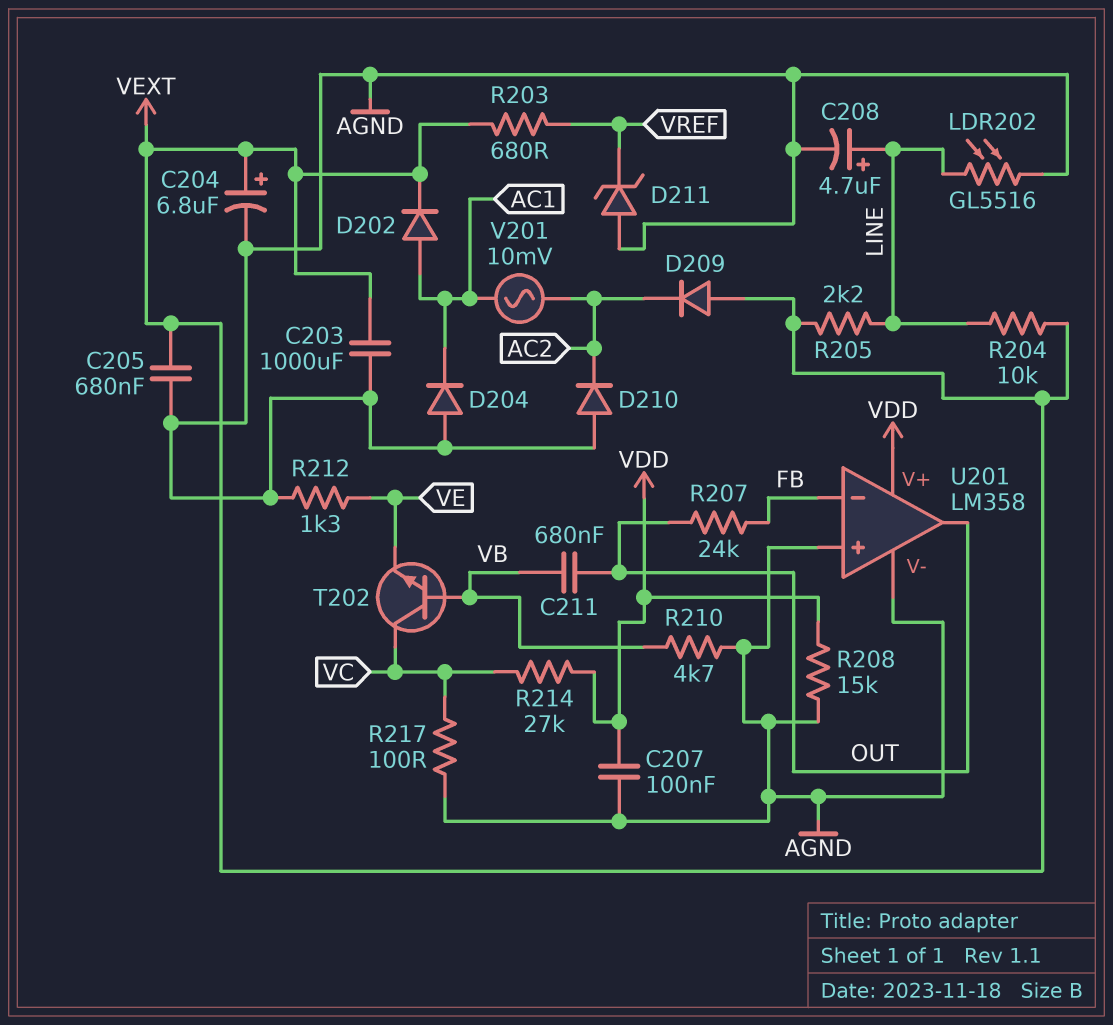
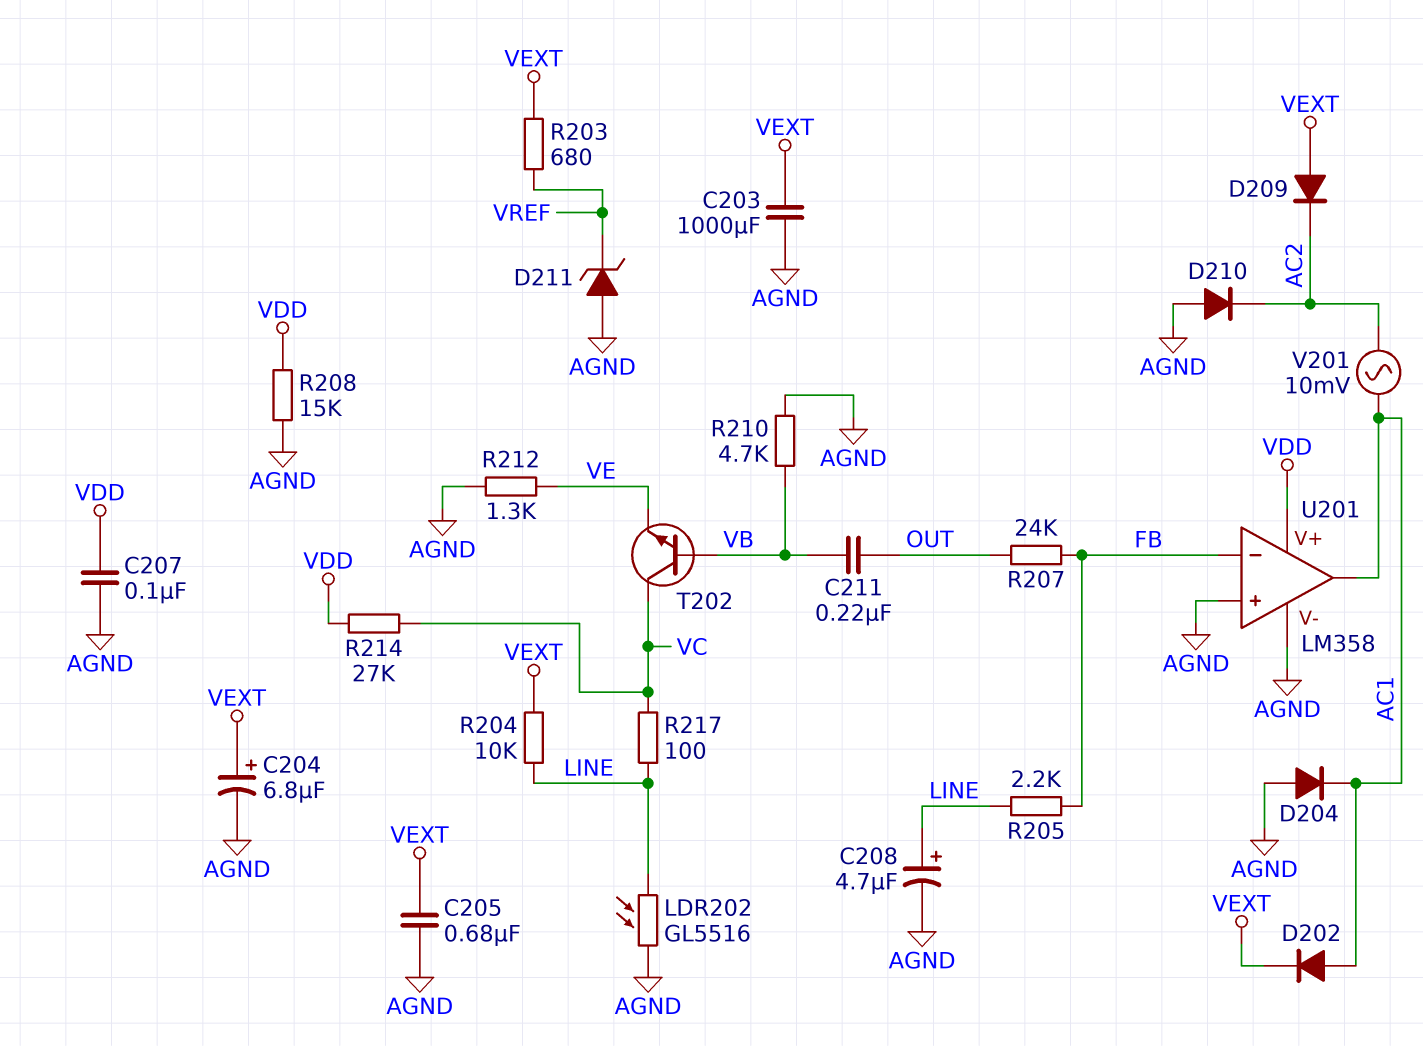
C211: 680nF (OUT, VB) -> 220nF (OUT, VB)
R205: 2.2k (LINE, VEXT) -> 2.2k (FB, LINE)
R217: 100 (AGND, VC) -> 100 (LINE, VC)
U201 pin out: OUT -> AC1

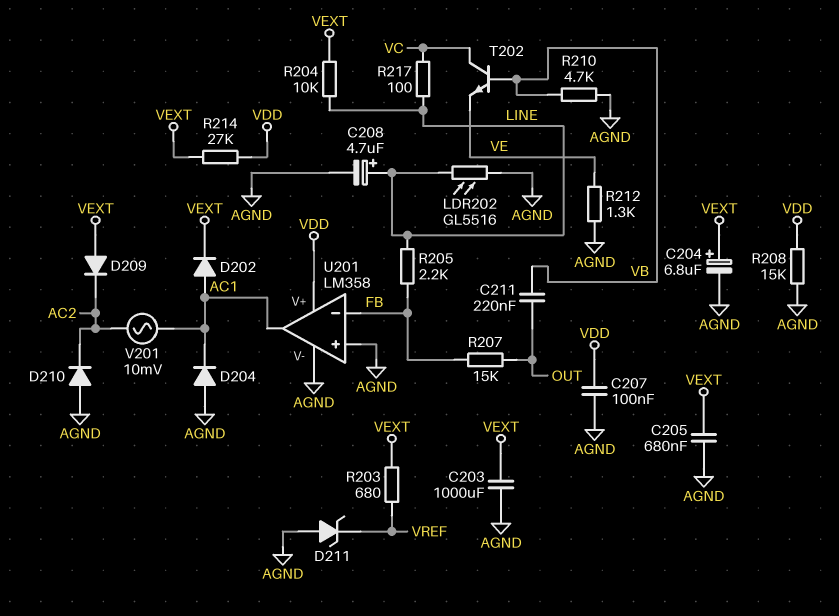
R207: 24k (FB, OUT) -> 15k (FB, OUT)
R214: 27k (VC, VDD) -> 27k (VDD, VEXT)

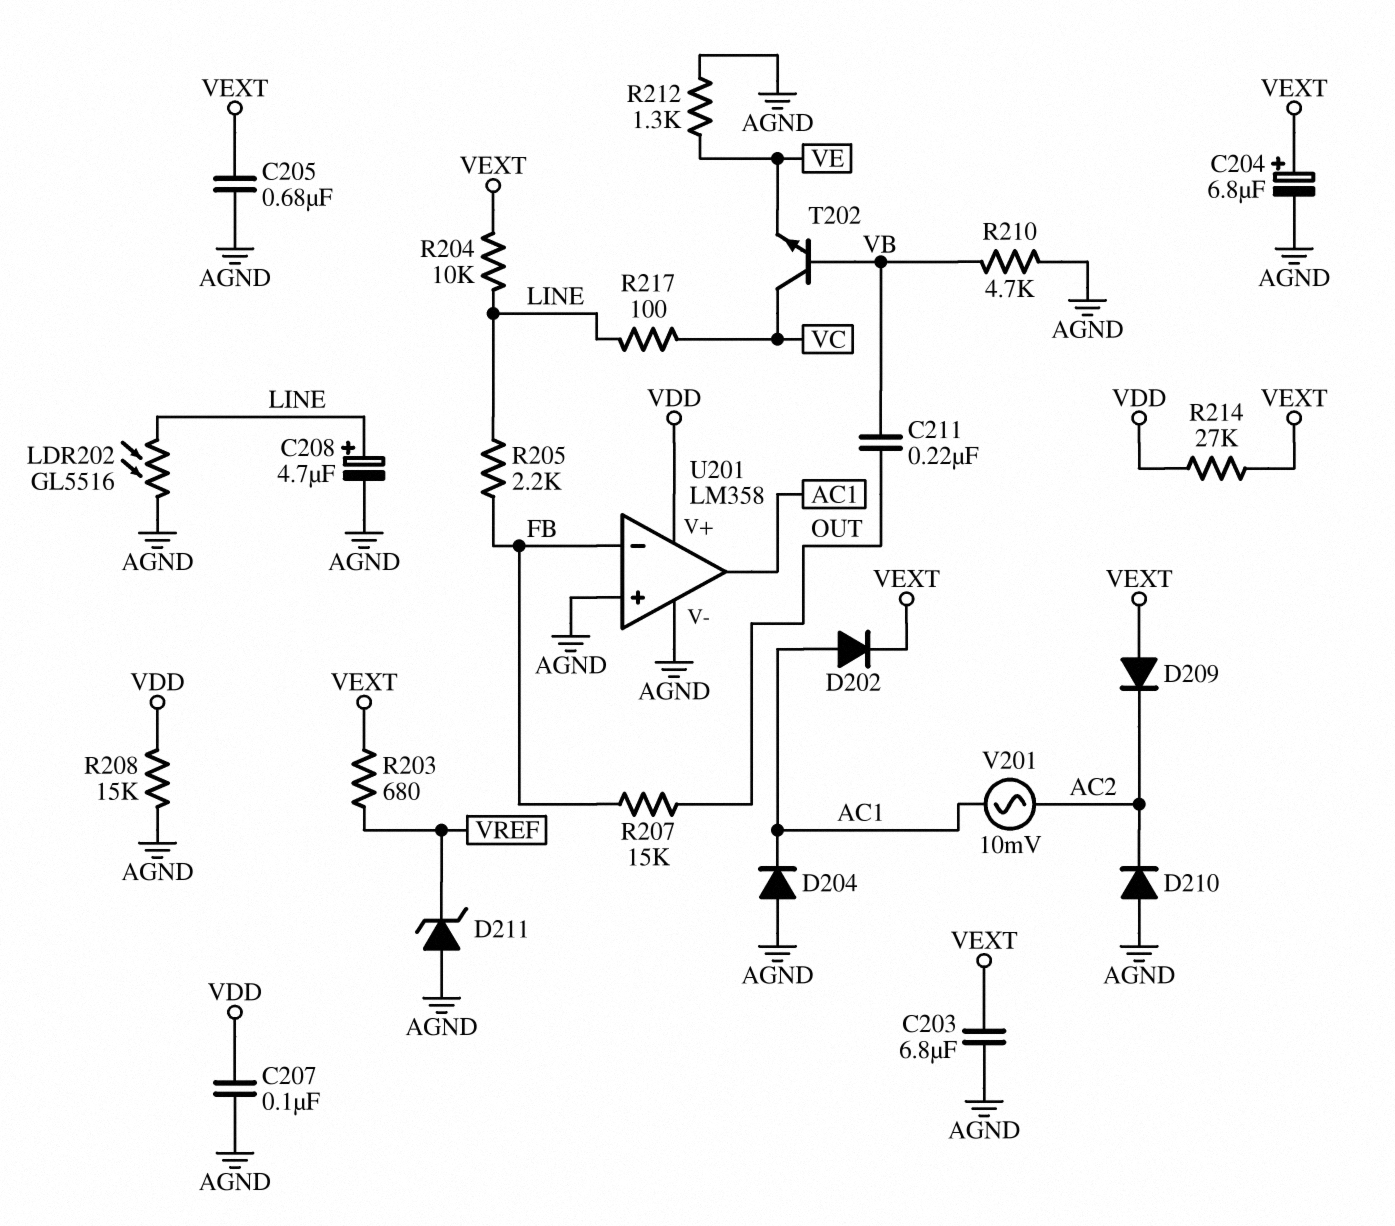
C203: 1000uF (AGND, VEXT) -> 6.8uF (AGND, VEXT)

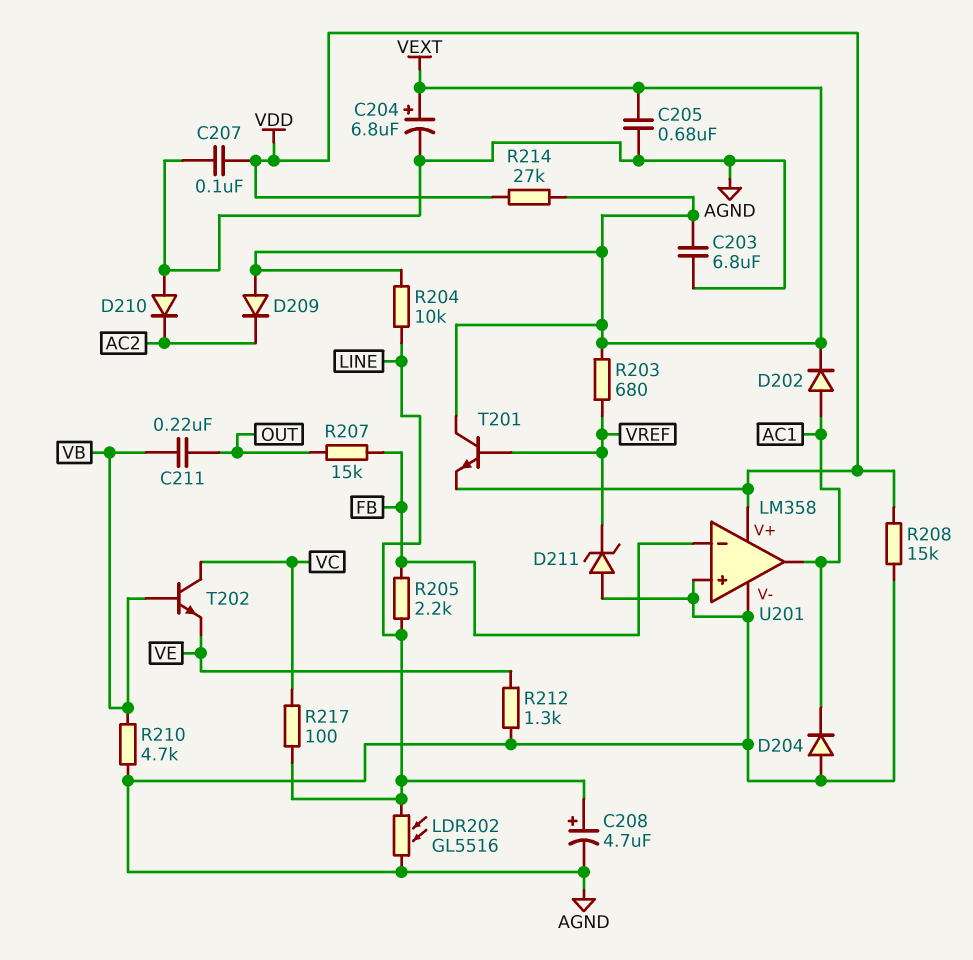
T201: none -> NPN (B VREF, C VEXT, E VDD)
V201: AC 10mV (AC1, AC2) -> none

